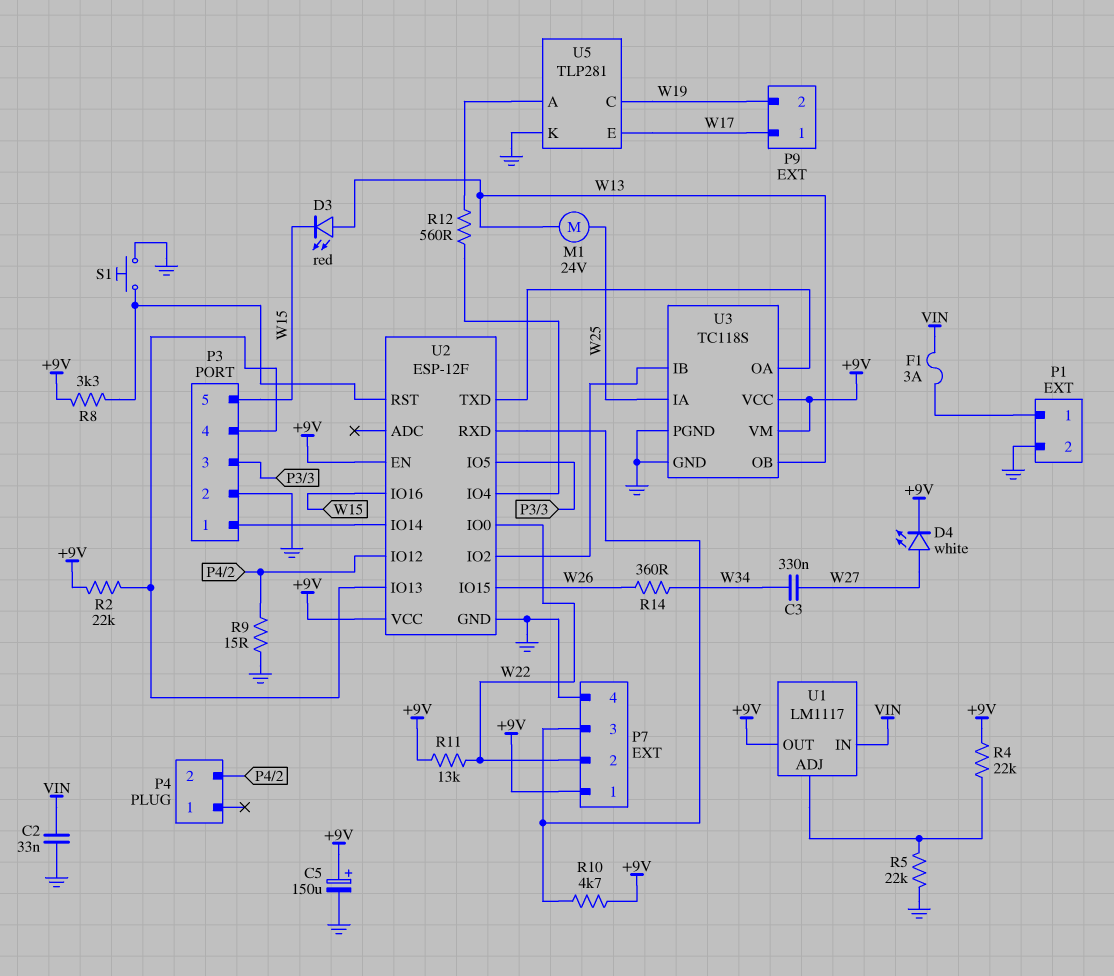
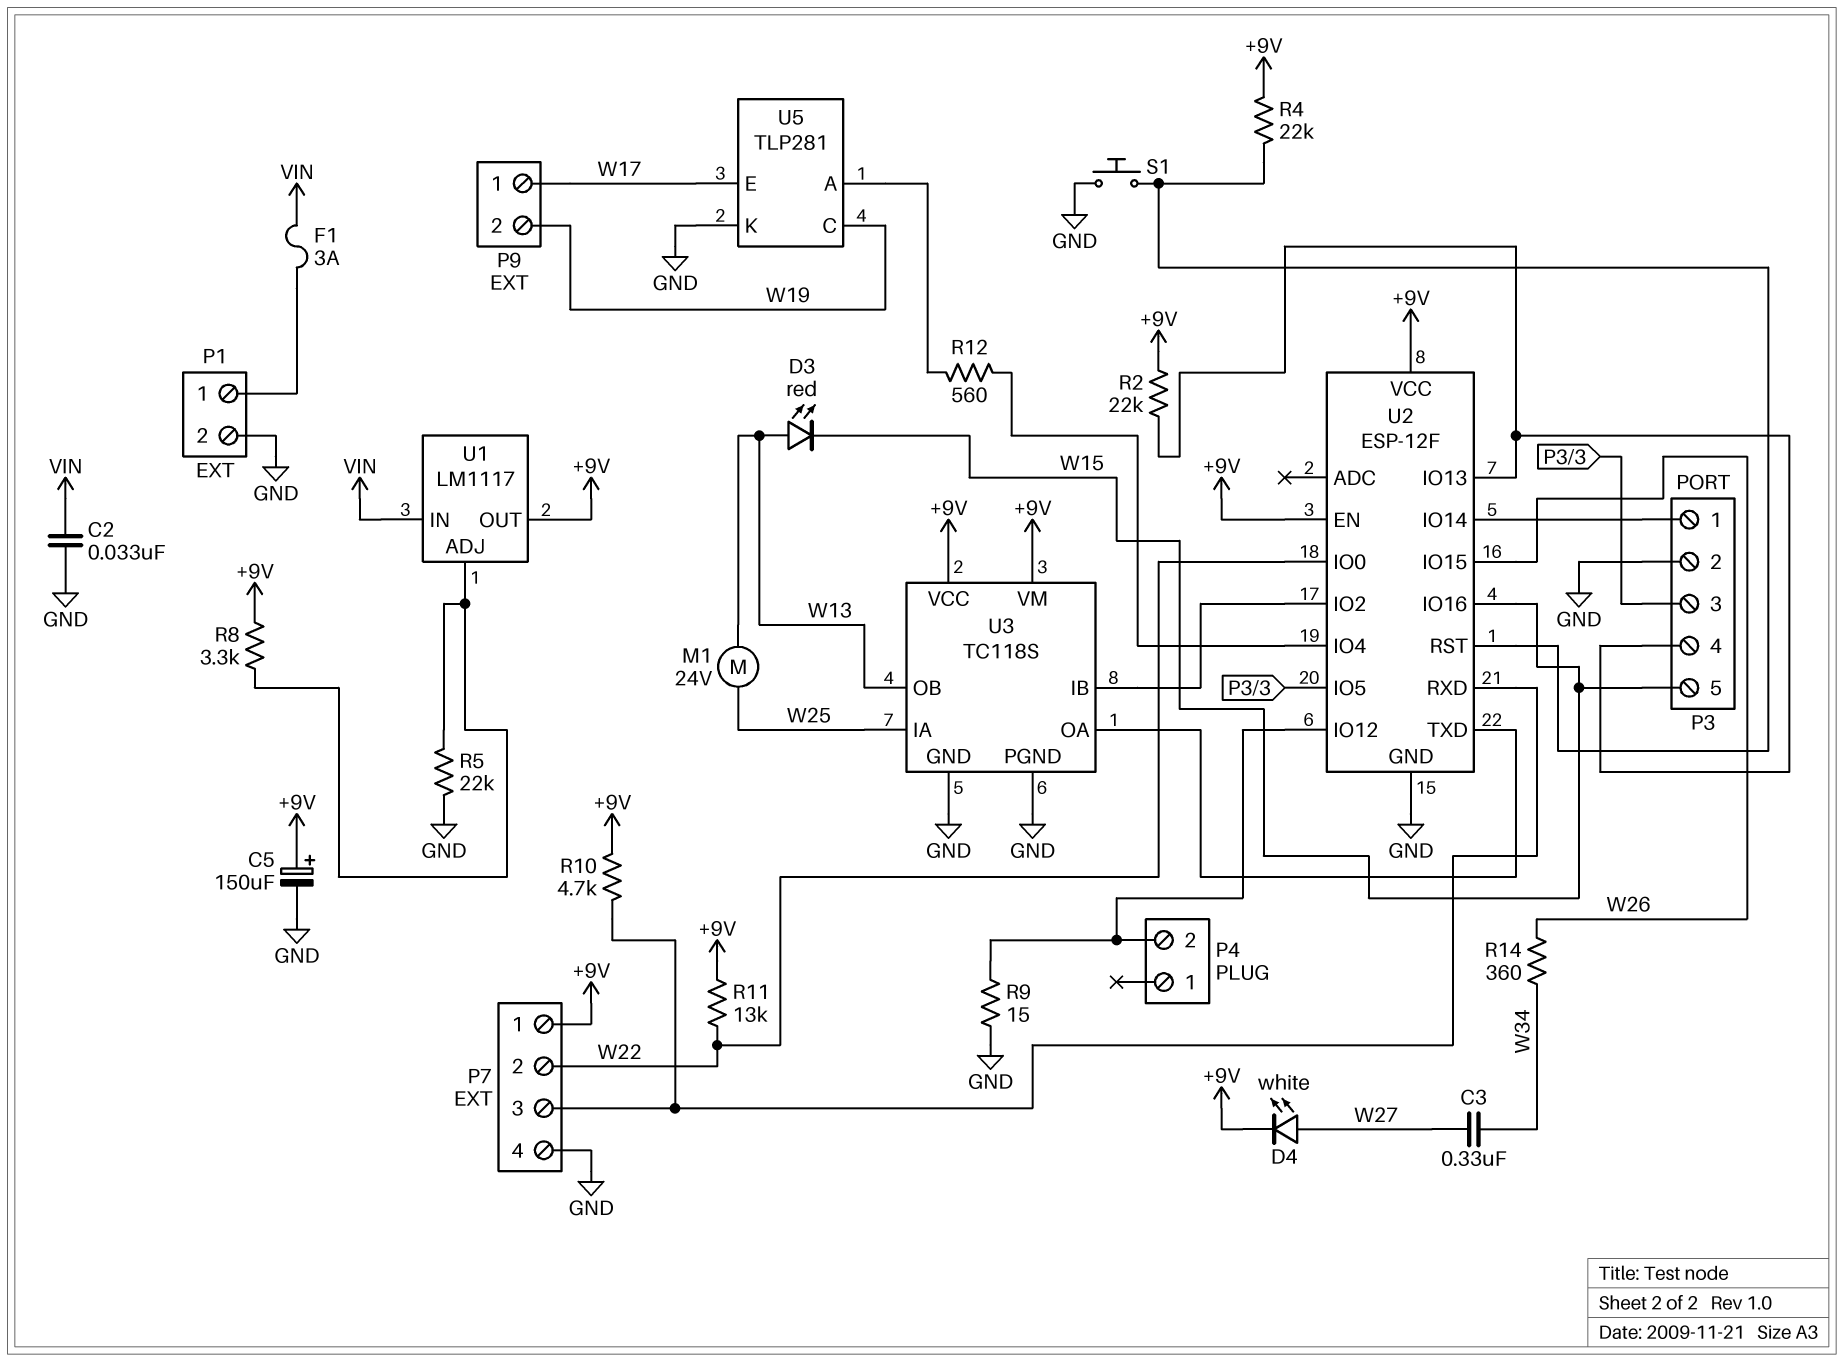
R4: 22k (+9V, U1/ADJ) -> 22k (+9V, U2/RST)
R8: 3.3k (+9V, U2/RST) -> 3.3k (+9V, U1/ADJ)

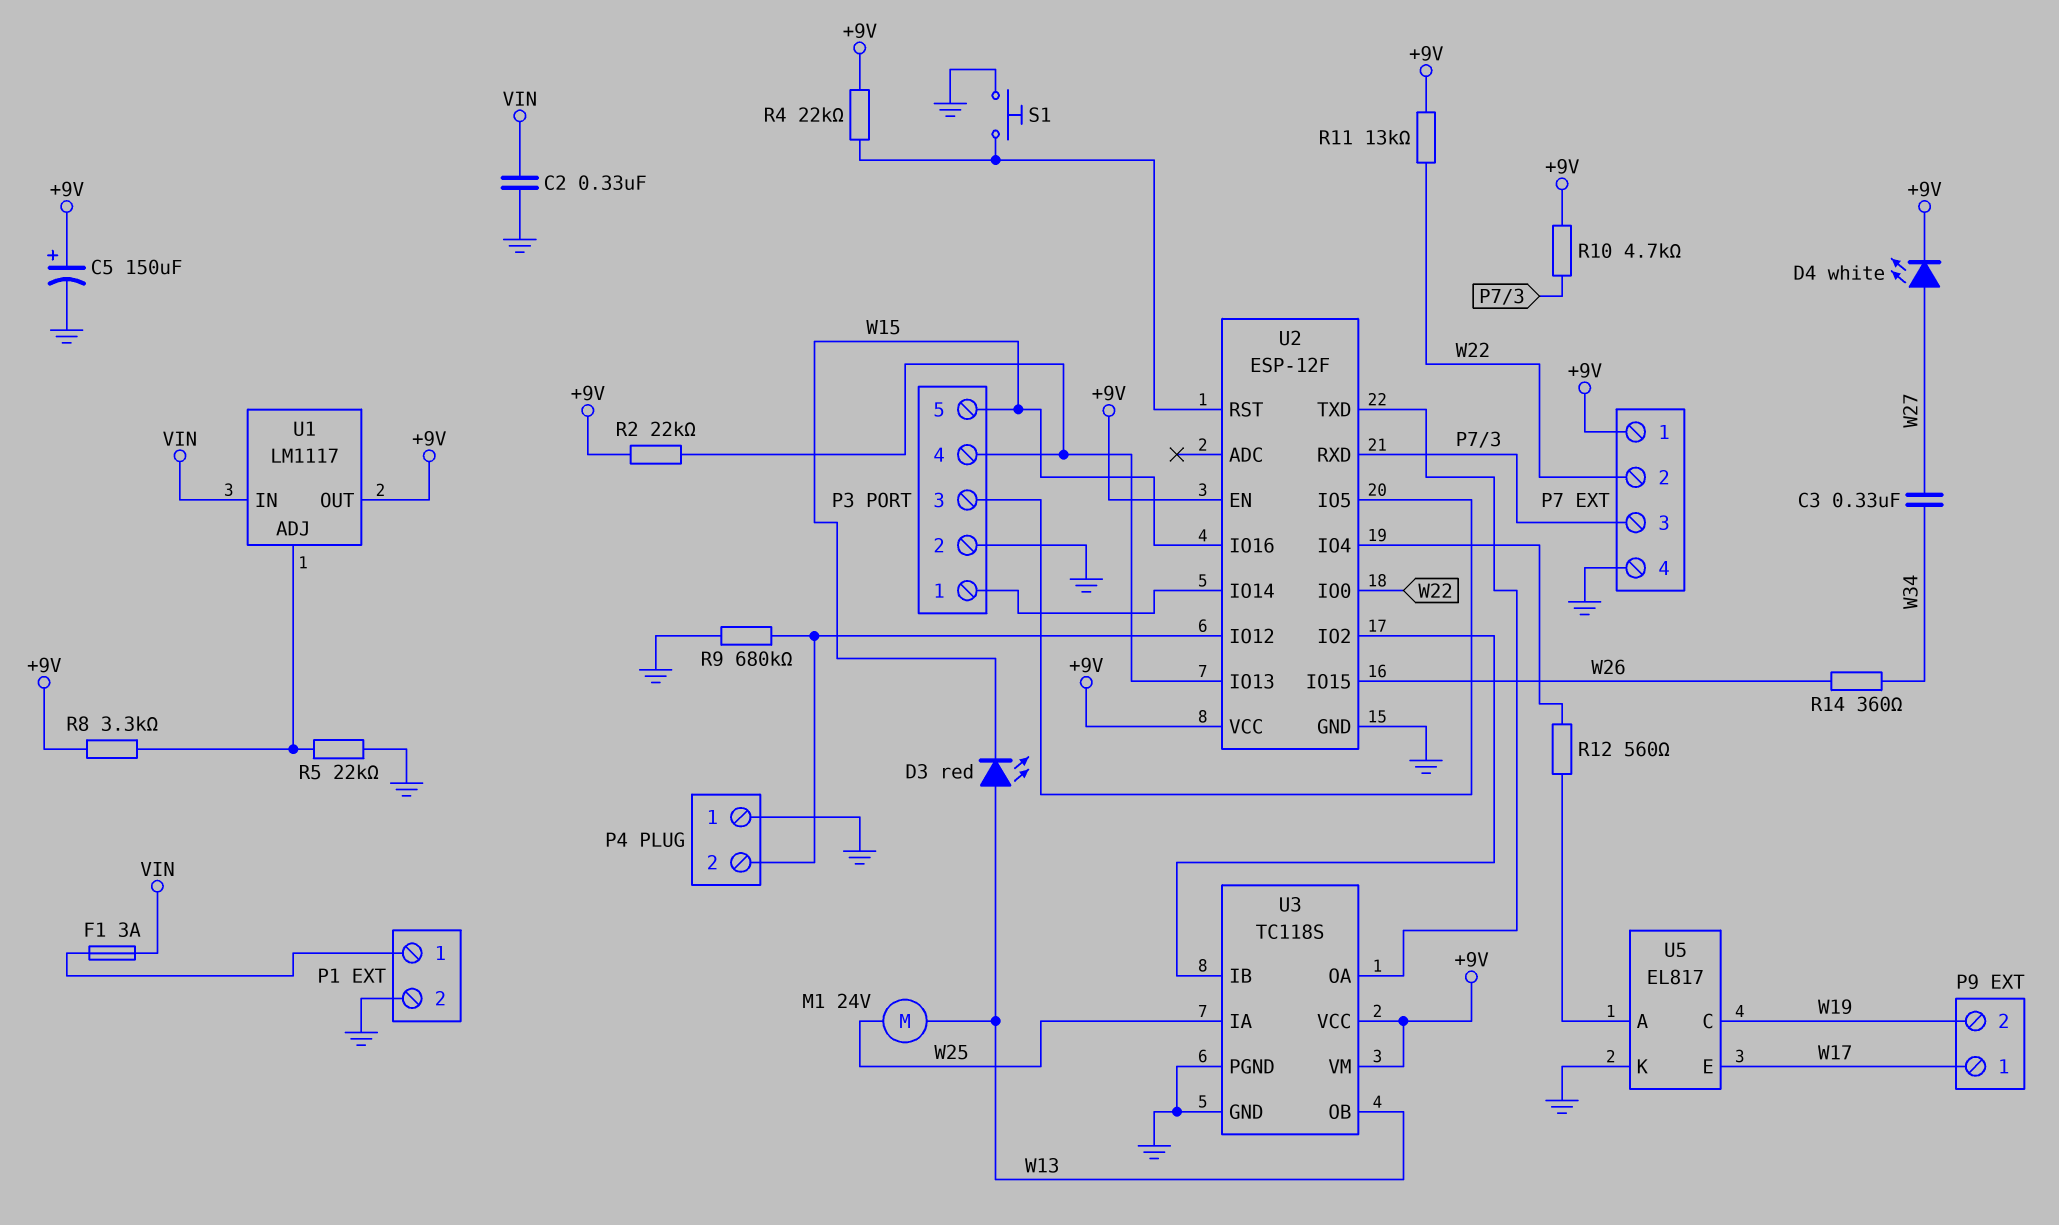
C2: 33nF (GND, VIN) -> 330nF (GND, VIN)
P4 pin 1: none -> GND
R9: 15 (GND, P4/2) -> 680k (GND, P4/2)
U5: TLP281 -> EL817

